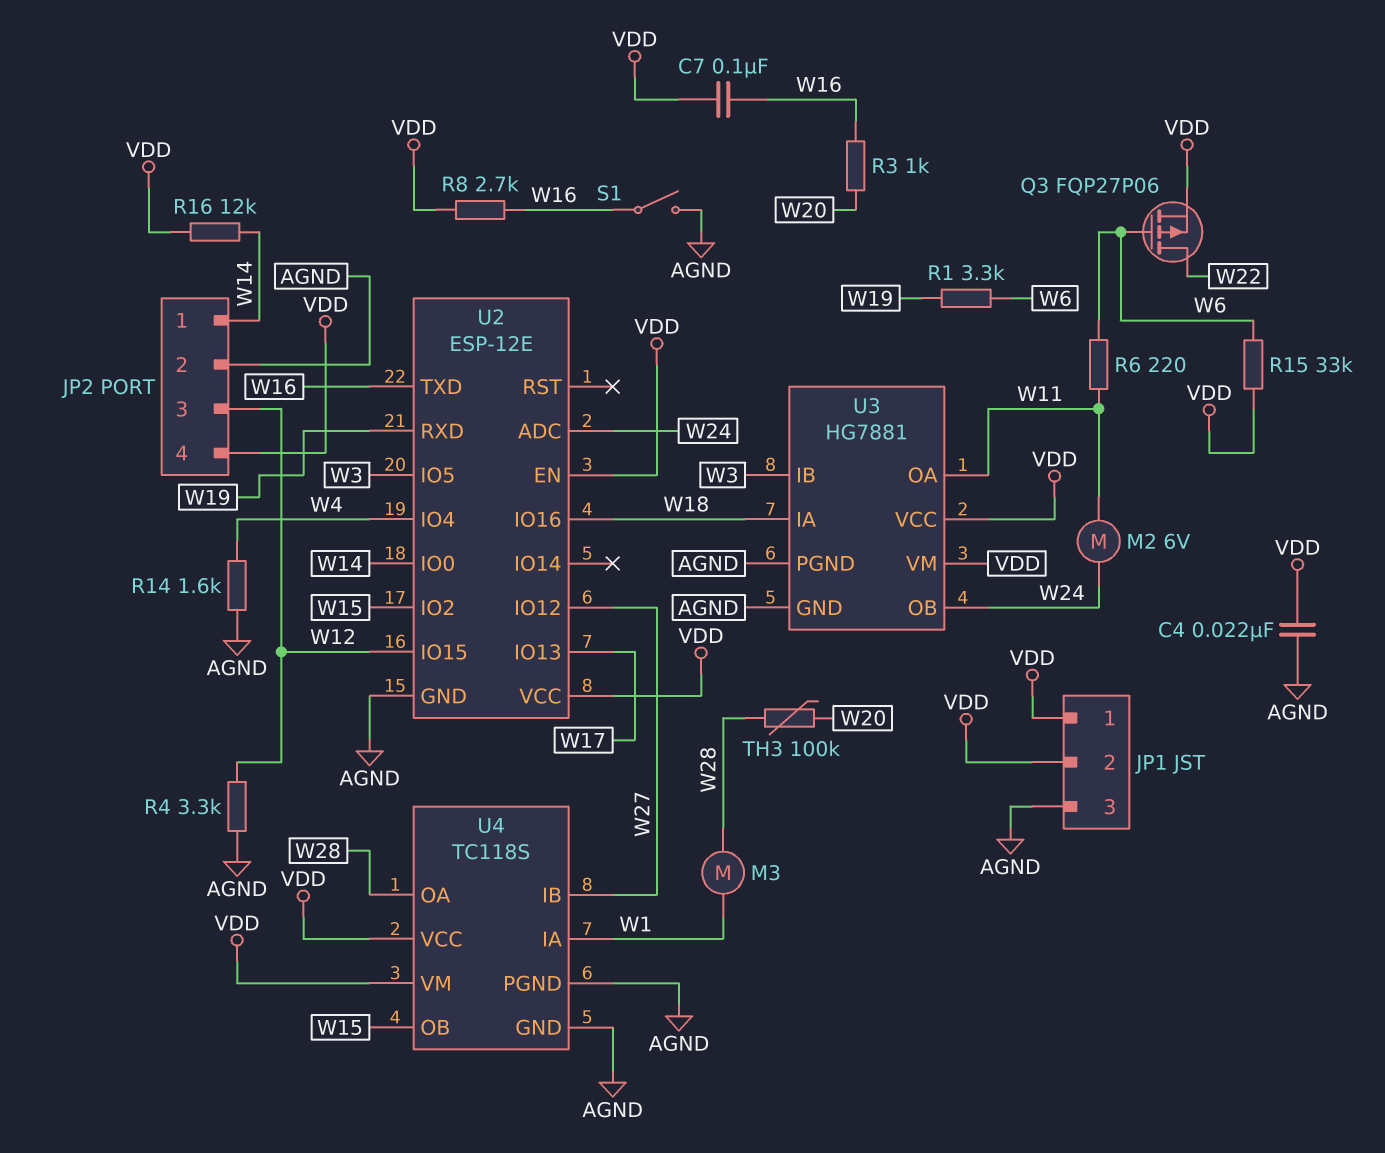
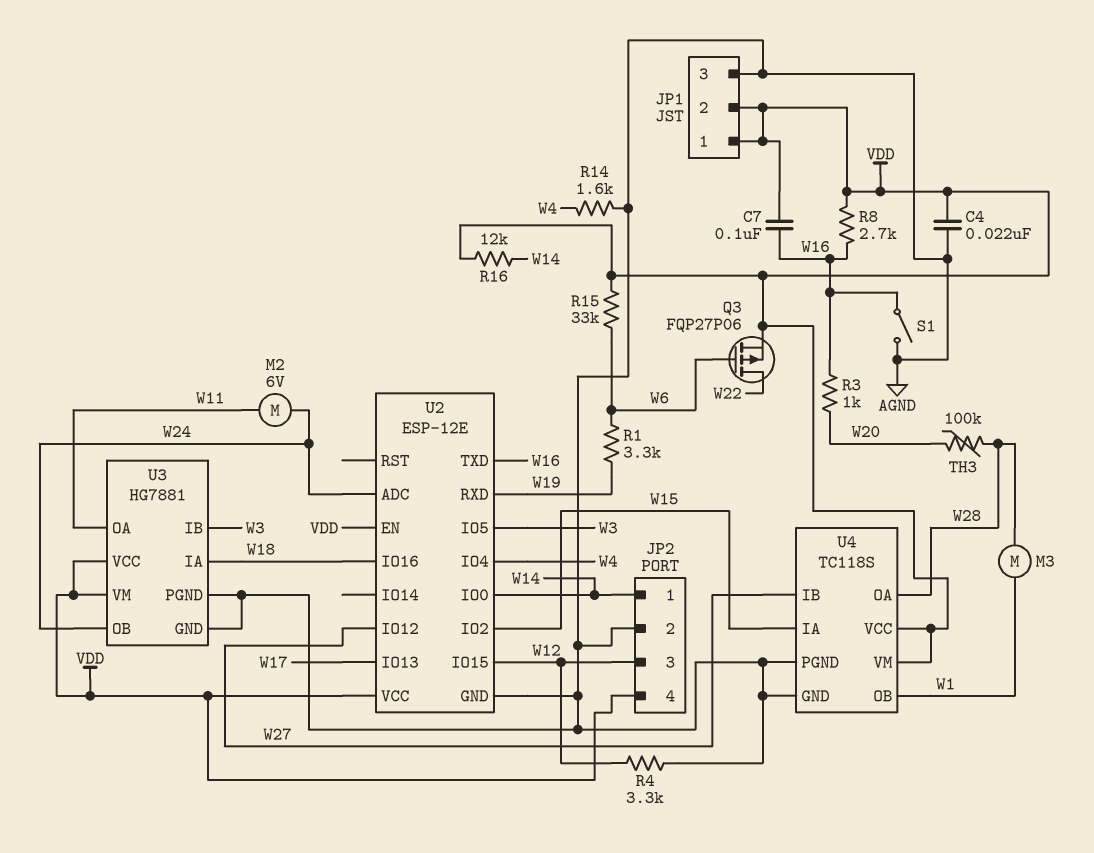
R6: 220 (W6, W11) -> none
U4 pin IA: W1 -> W15
U4 pin OB: W15 -> W1

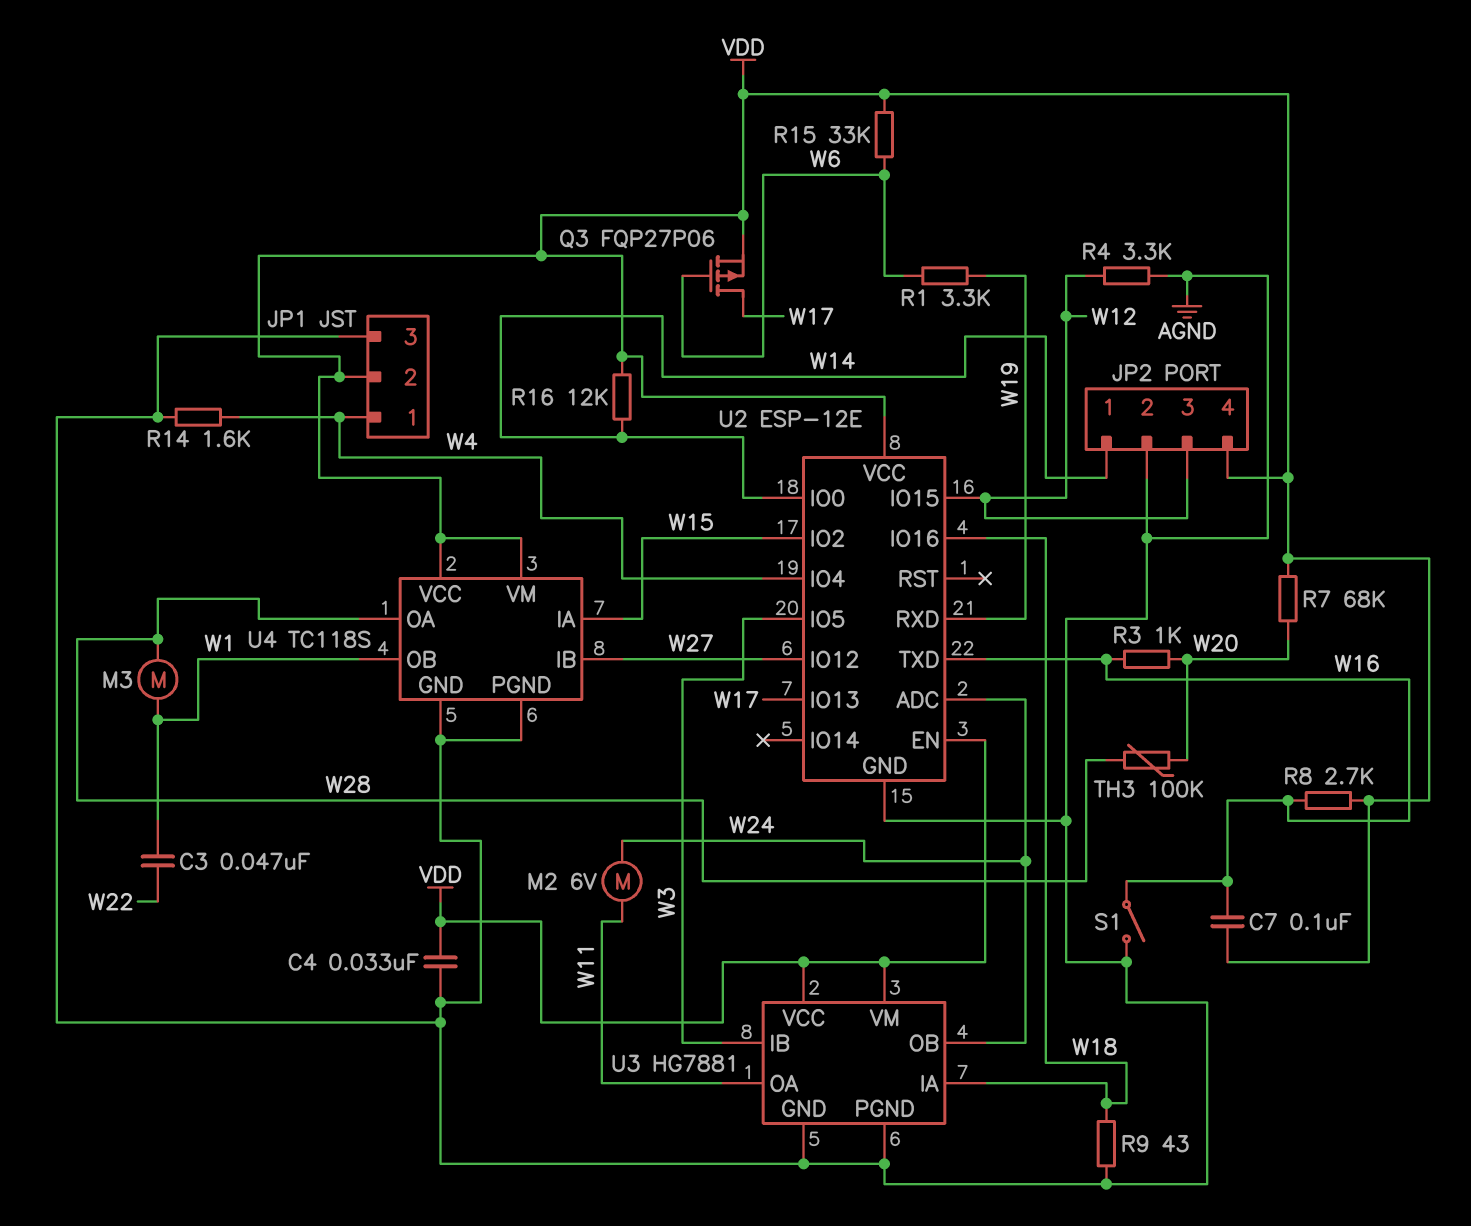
C3: none -> 47nF (W1, W22)
C4: 22nF (AGND, VDD) -> 33nF (AGND, VDD)
JP1 pin 1: VDD -> W4
Q3: PMOS FQP27P06 (G W6, D W22, S VDD) -> PMOS FQP27P06 (G W6, D W17, S VDD)
R7: none -> 68k (VDD, W20)
R9: none -> 43 (AGND, W18)

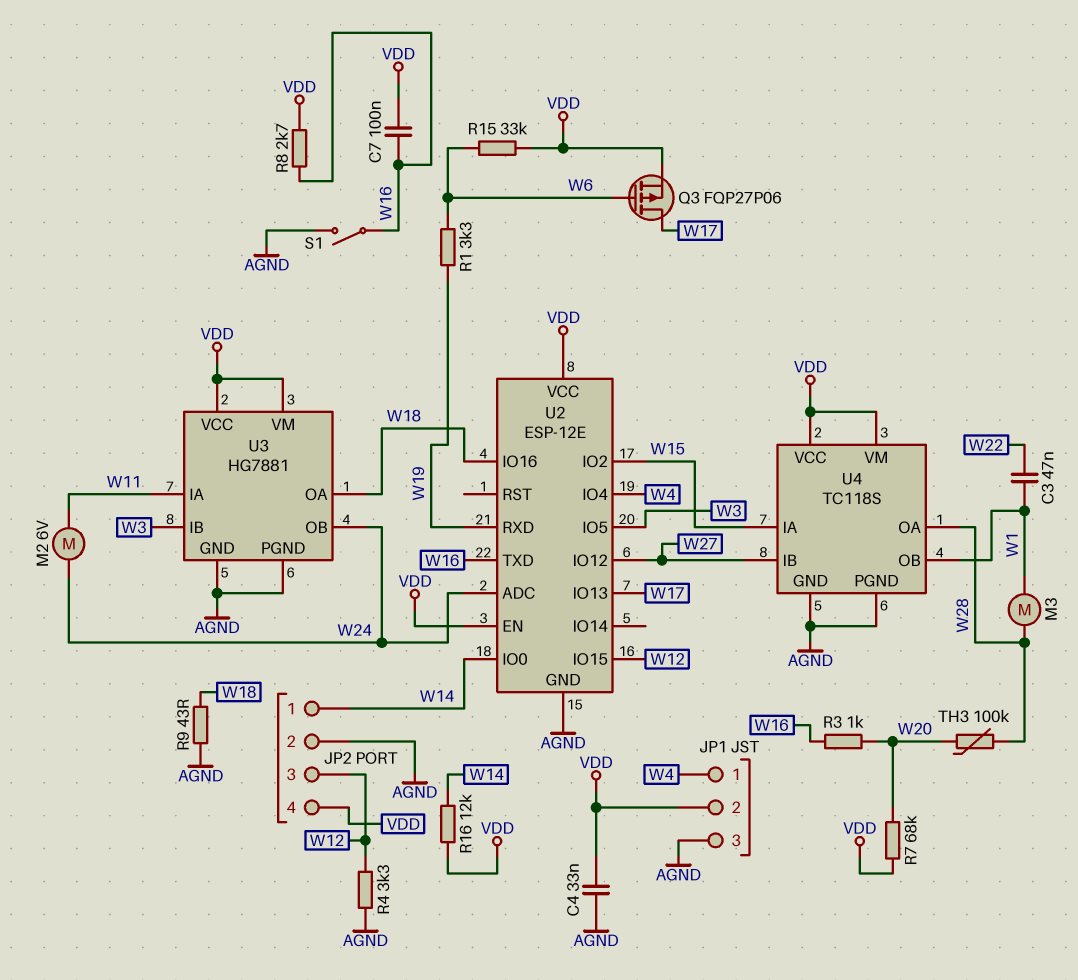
R14: 1.6k (AGND, W4) -> none
U3 pin IA: W18 -> W11
U3 pin OA: W11 -> W18

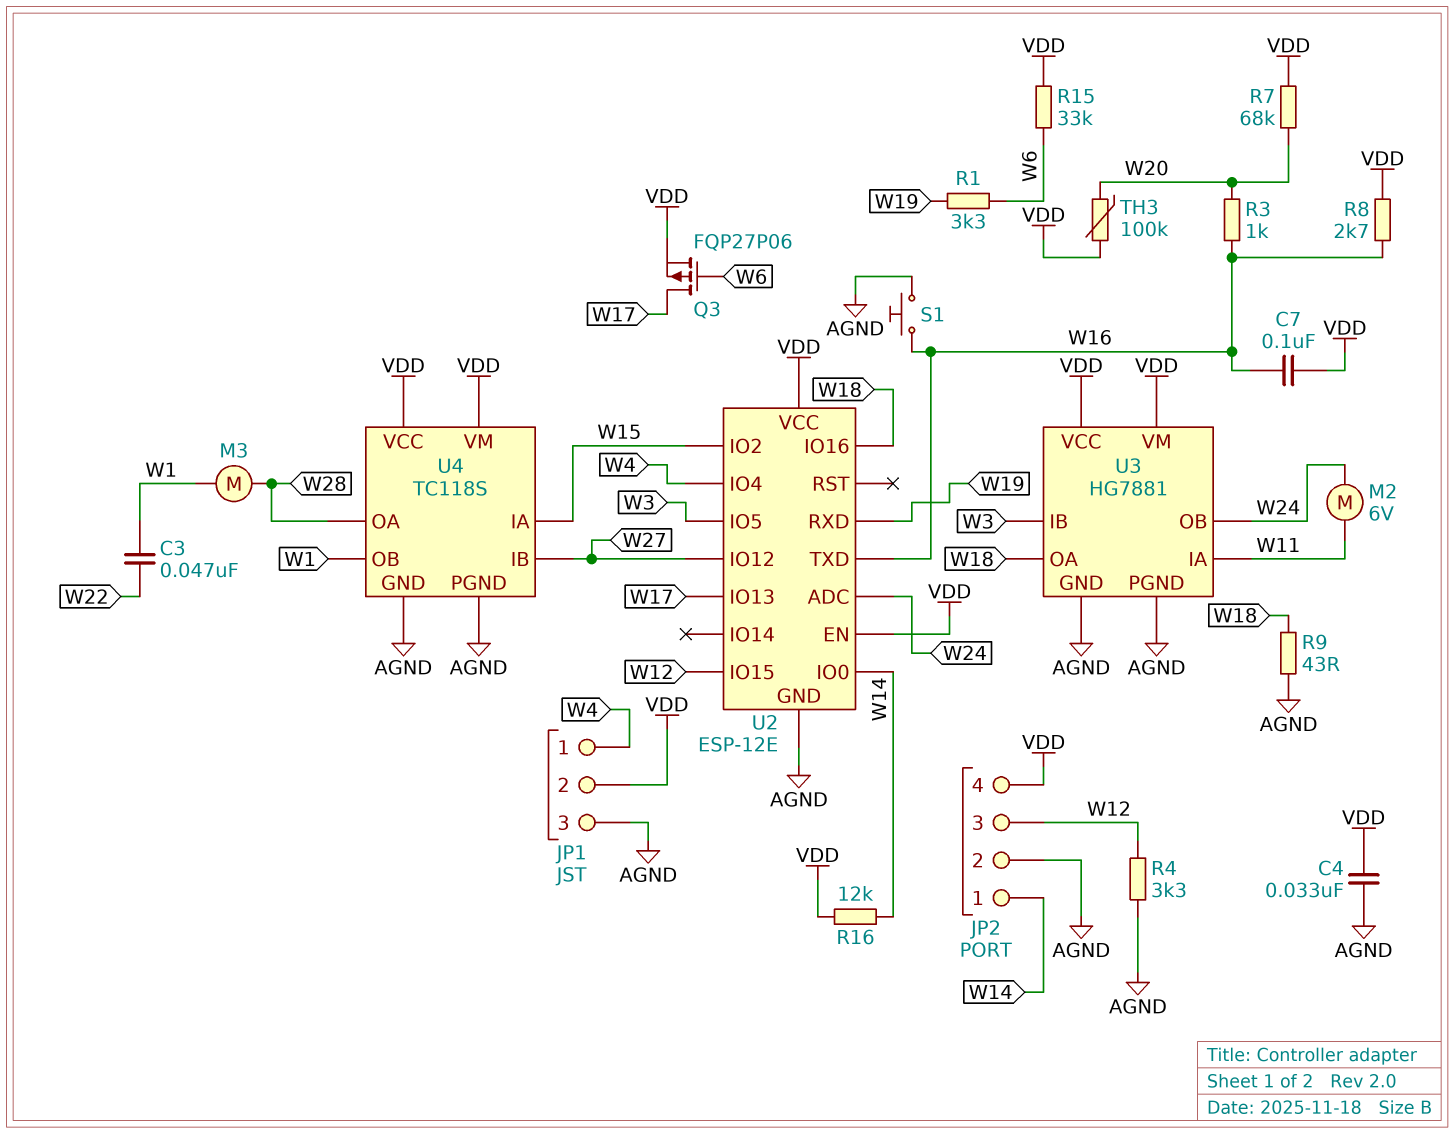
S1: switch (AGND, W16) -> button (AGND, W16)
TH3: 100k (W20, W28) -> 100k (VDD, W20)

